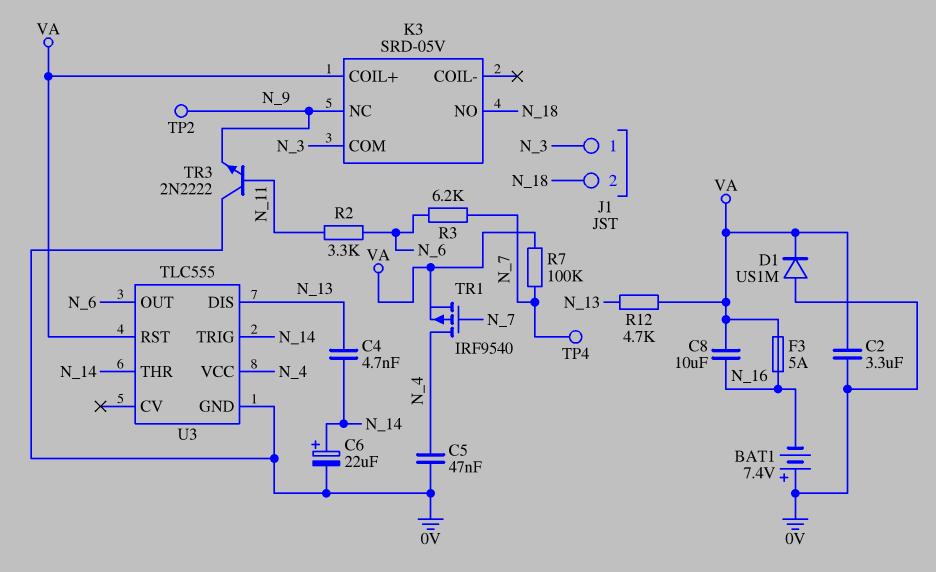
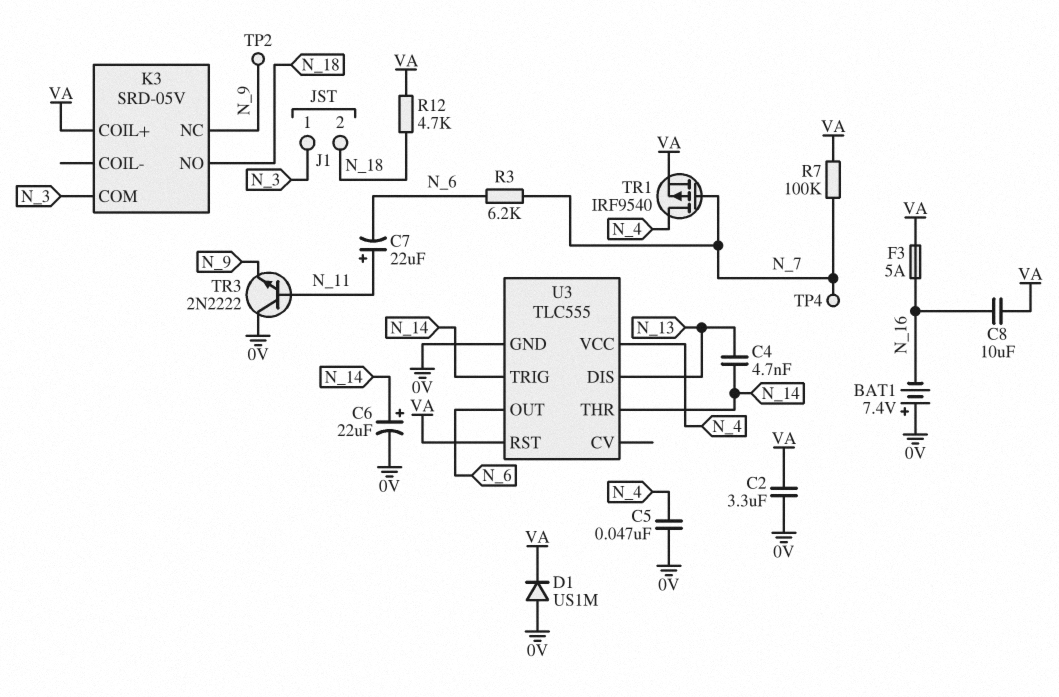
C7: none -> 22uF (plus N_11, minus N_6)
R2: 3.3k (N_6, N_11) -> none
R12: 4.7k (N_13, VA) -> 4.7k (N_18, VA)

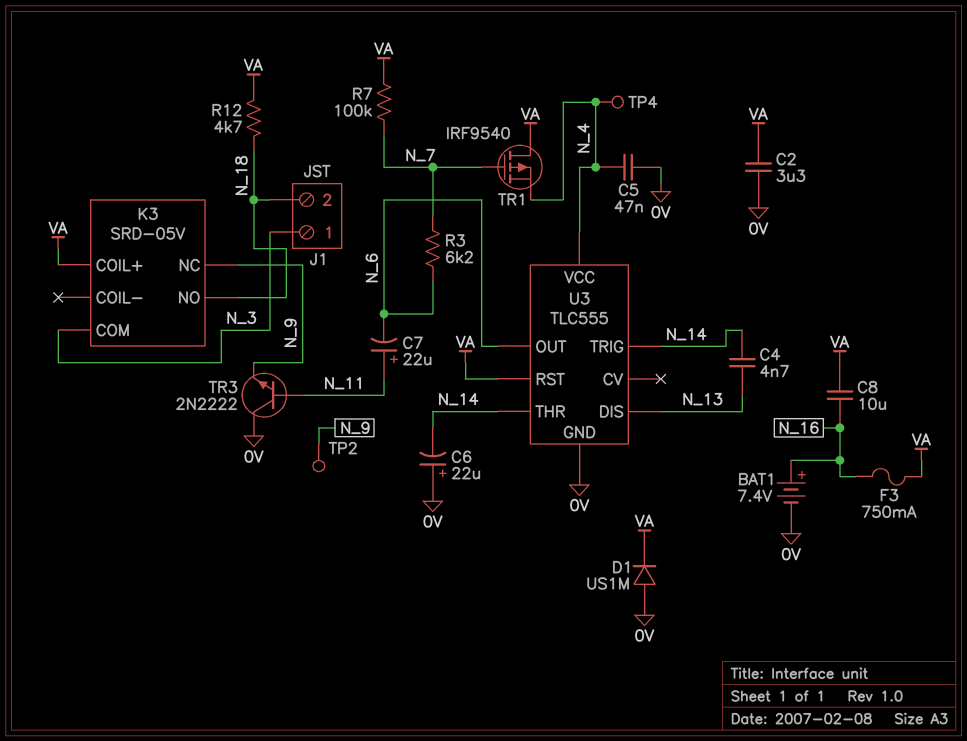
BAT1: 7.4V (plus 0V, minus N_16) -> 7.4V (plus N_16, minus 0V)
C6: 22uF (plus N_14, minus 0V) -> 22uF (plus 0V, minus N_14)
F3: 5A (N_16, VA) -> 750mA (N_16, VA)
TP4: test point (N_7) -> test point (N_4)
TR1: PMOS IRF9540 (G N_7, D N_4, S VA) -> PMOS IRF9540 (G N_7, D VA, S N_4)

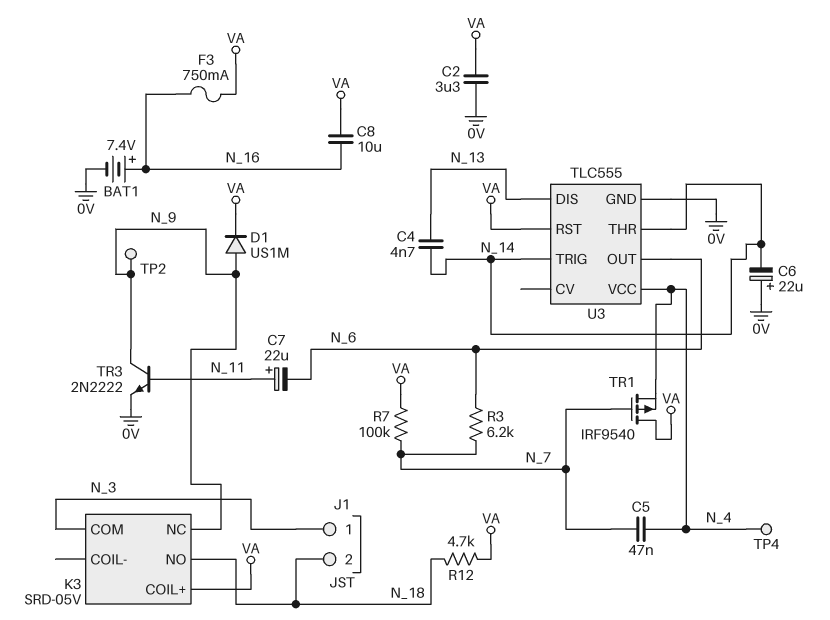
C5: 47nF (0V, N_4) -> 47nF (N_4, N_7)
D1: diode US1M (A 0V, K VA) -> diode US1M (A N_9, K VA)
TR3: NPN 2N2222 (B N_11, C 0V, E N_9) -> NPN 2N2222 (B N_11, C N_9, E 0V)

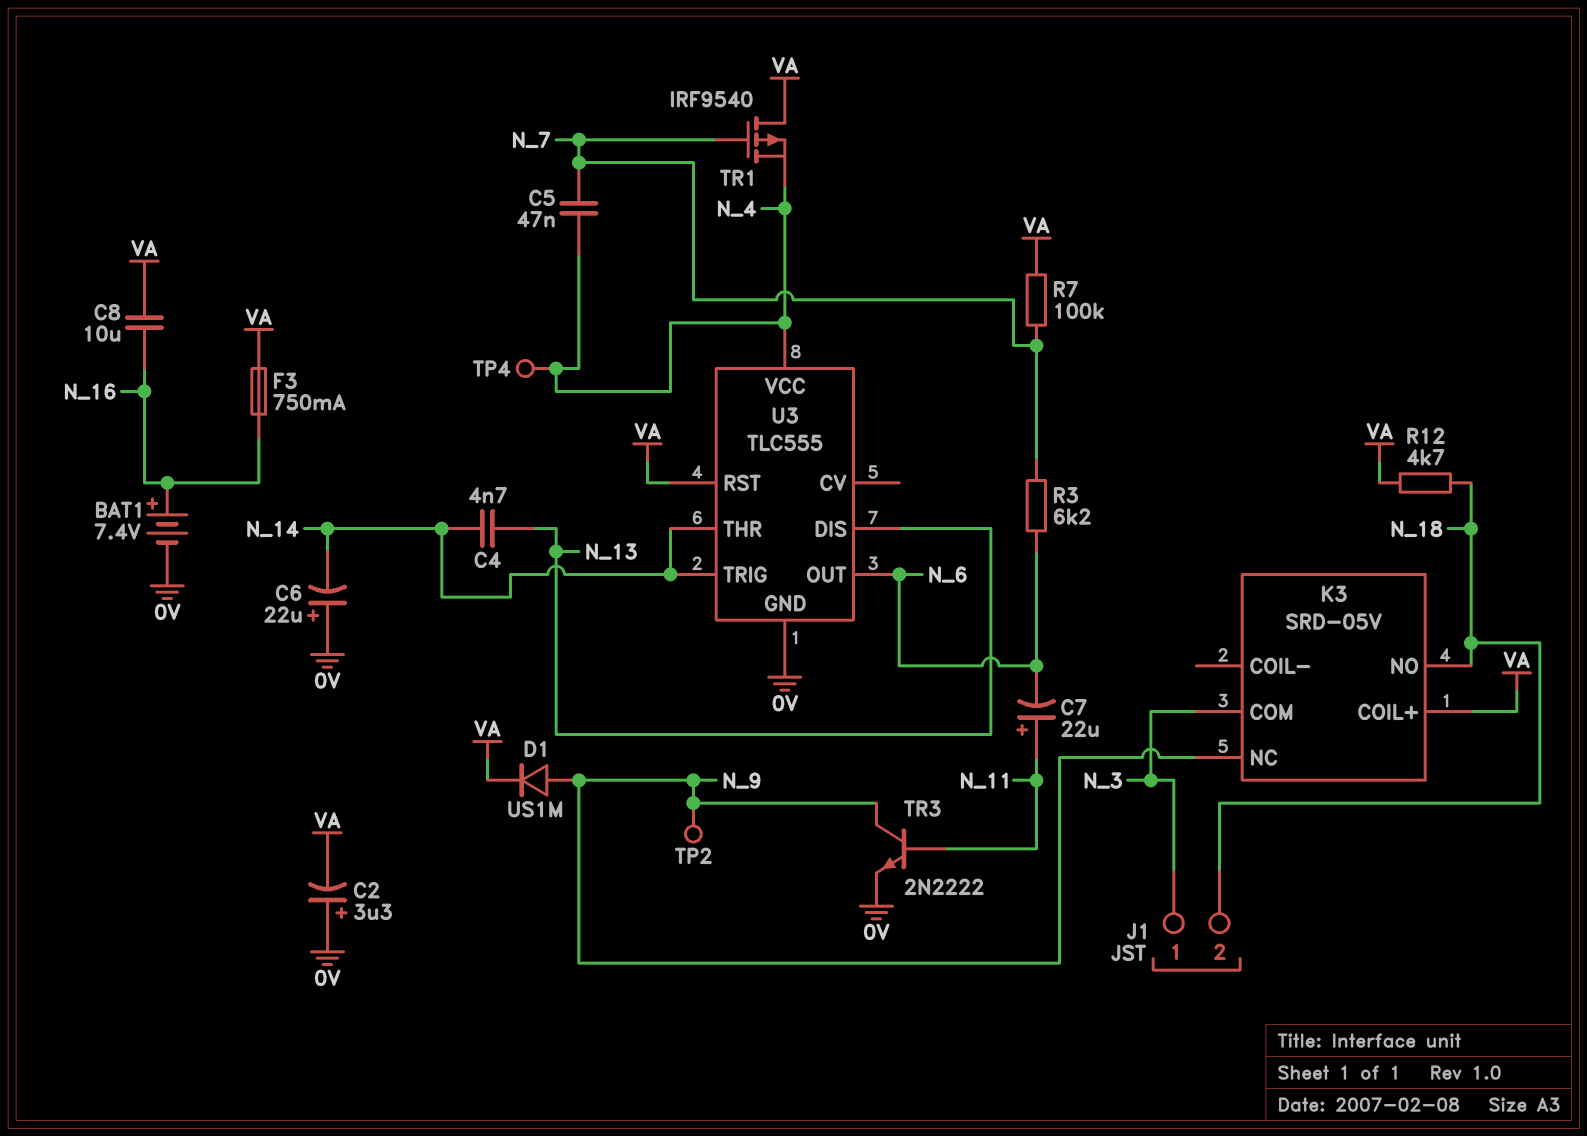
C2: 3.3uF (0V, VA) -> 3.3uF (plus 0V, minus VA)

